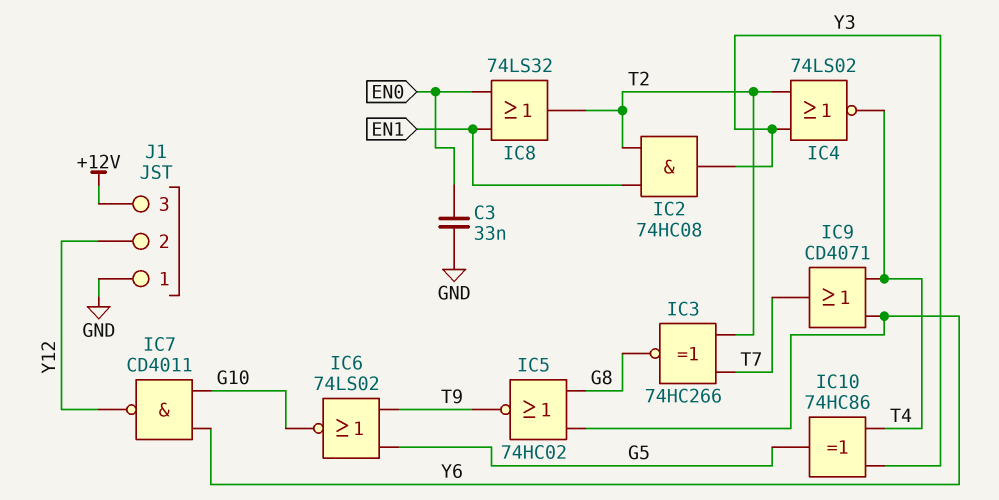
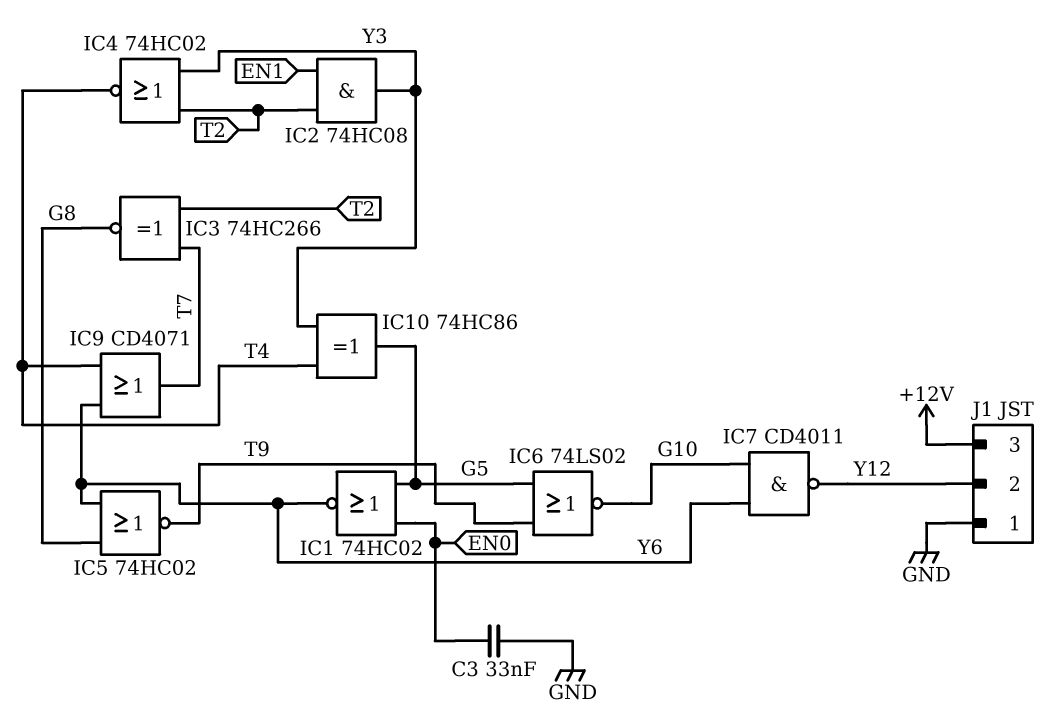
IC1: none -> NOR 74HC02 (in EN0, in G5, out Y6)
IC4: NOR 74LS02 (in T2, in Y3, out T4) -> NOR 74HC02 (in T2, in Y3, out T4)
IC8: OR 74LS32 (in EN0, in EN1, out T2) -> none

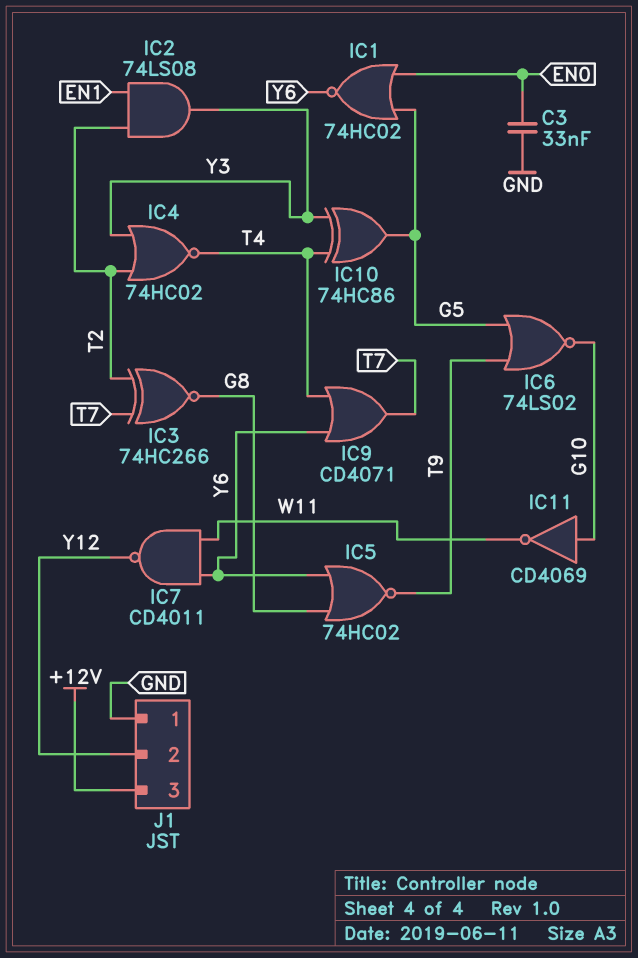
IC2: AND 74HC08 (in EN1, in T2, out Y3) -> AND 74LS08 (in EN1, in T2, out Y3)
IC7: NAND CD4011 (in G10, in Y6, out Y12) -> NAND CD4011 (in W11, in Y6, out Y12)
IC11: none -> NOT CD4069 (in G10, out W11)

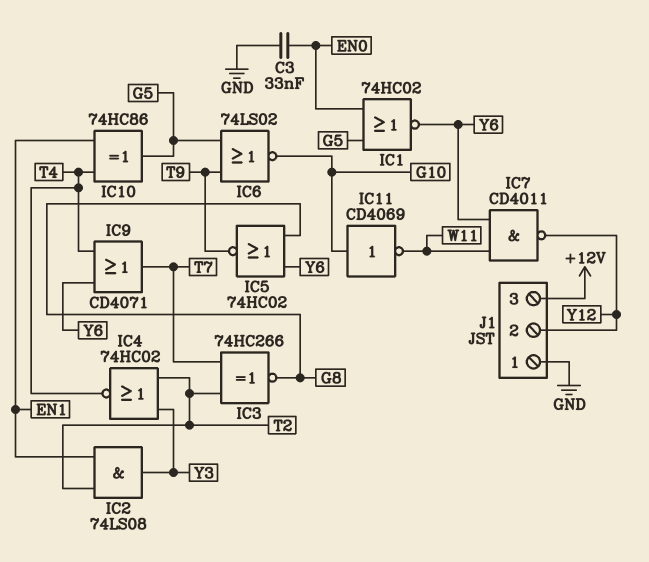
IC10: XOR 74HC86 (in T4, in Y3, out G5) -> XOR 74HC86 (in EN1, in T4, out G5)

